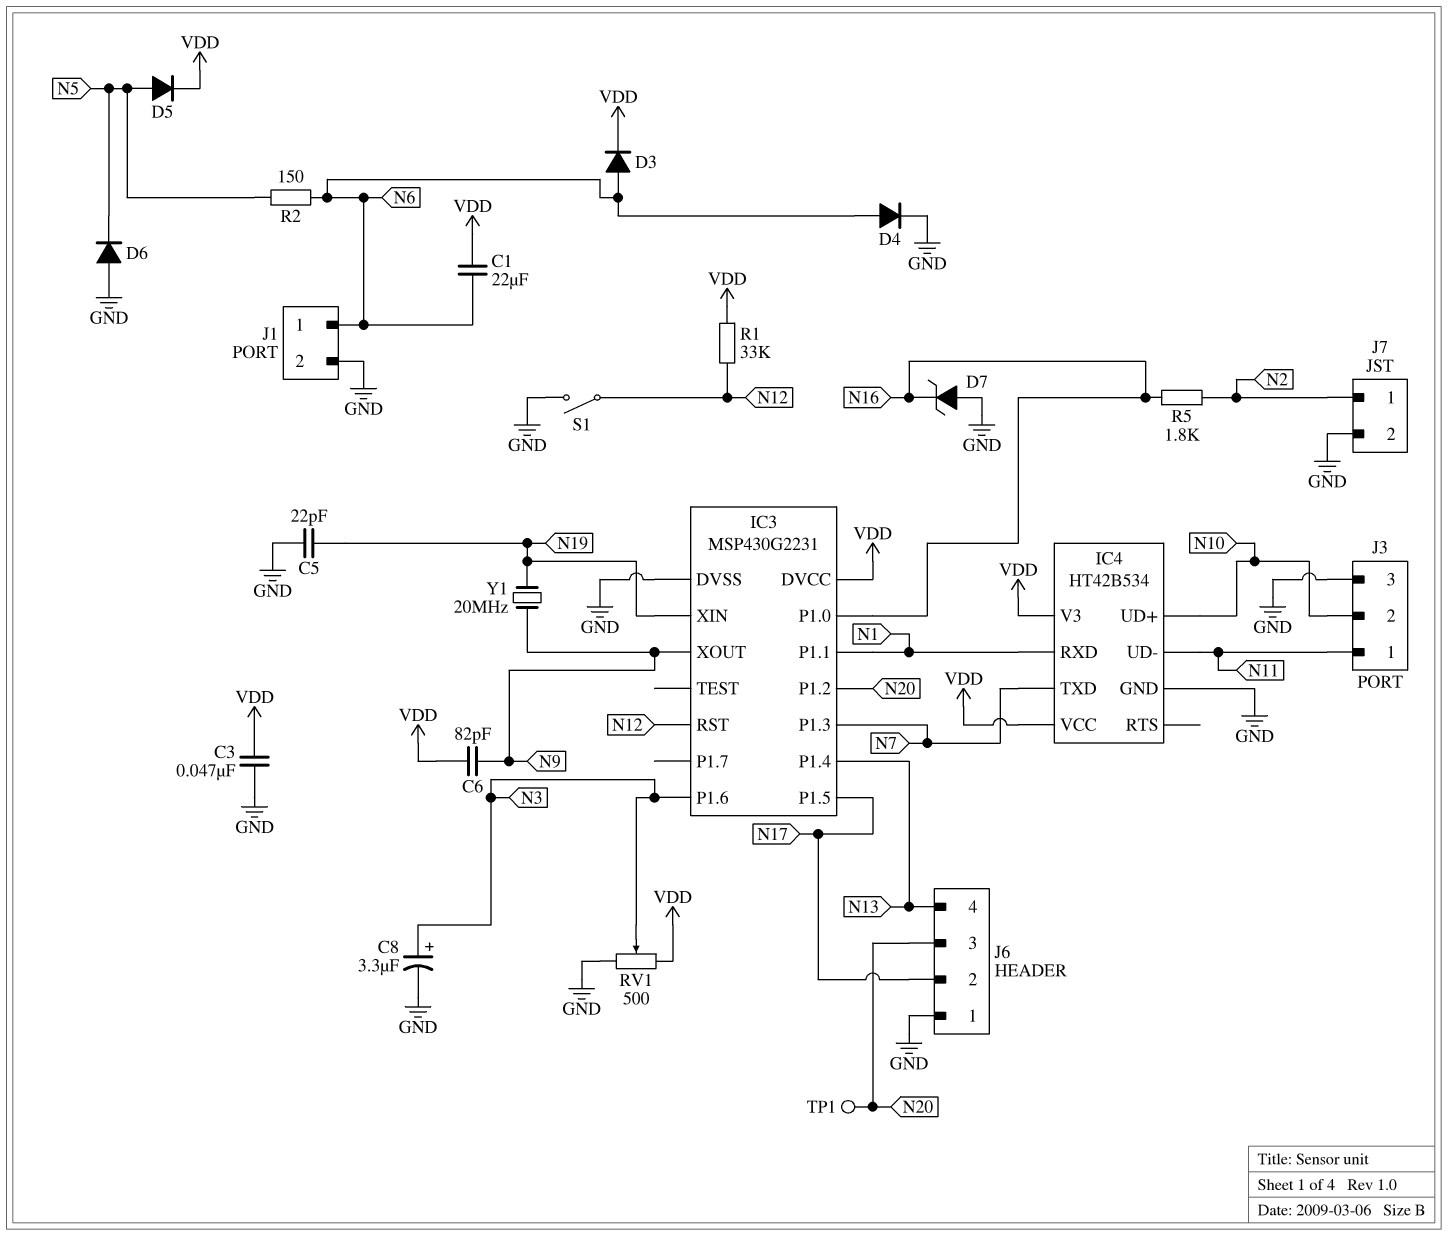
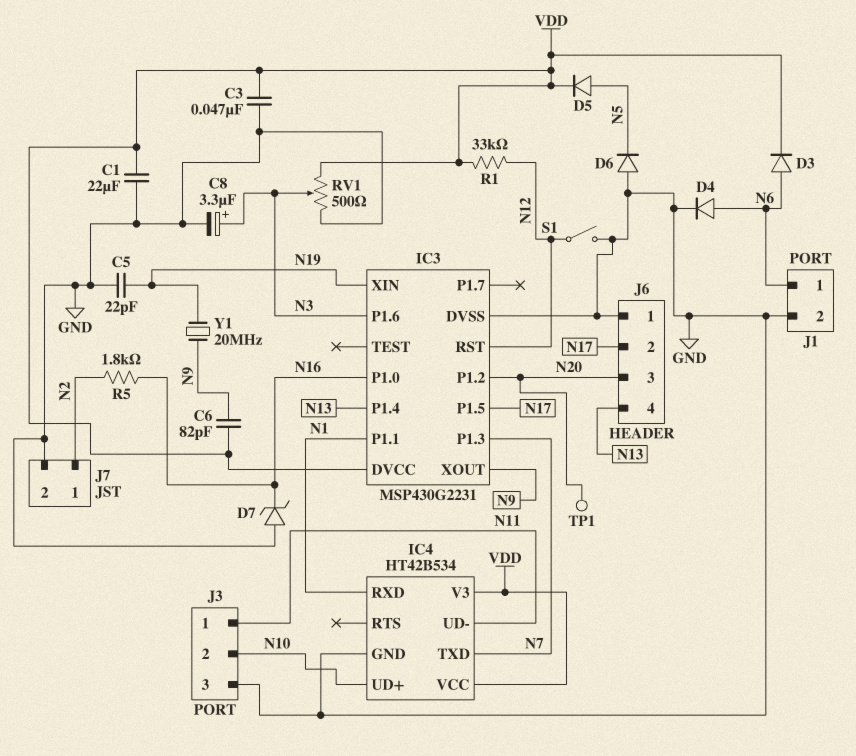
C1: 22uF (N6, VDD) -> 22uF (GND, VDD)
R2: 150 (N5, N6) -> none

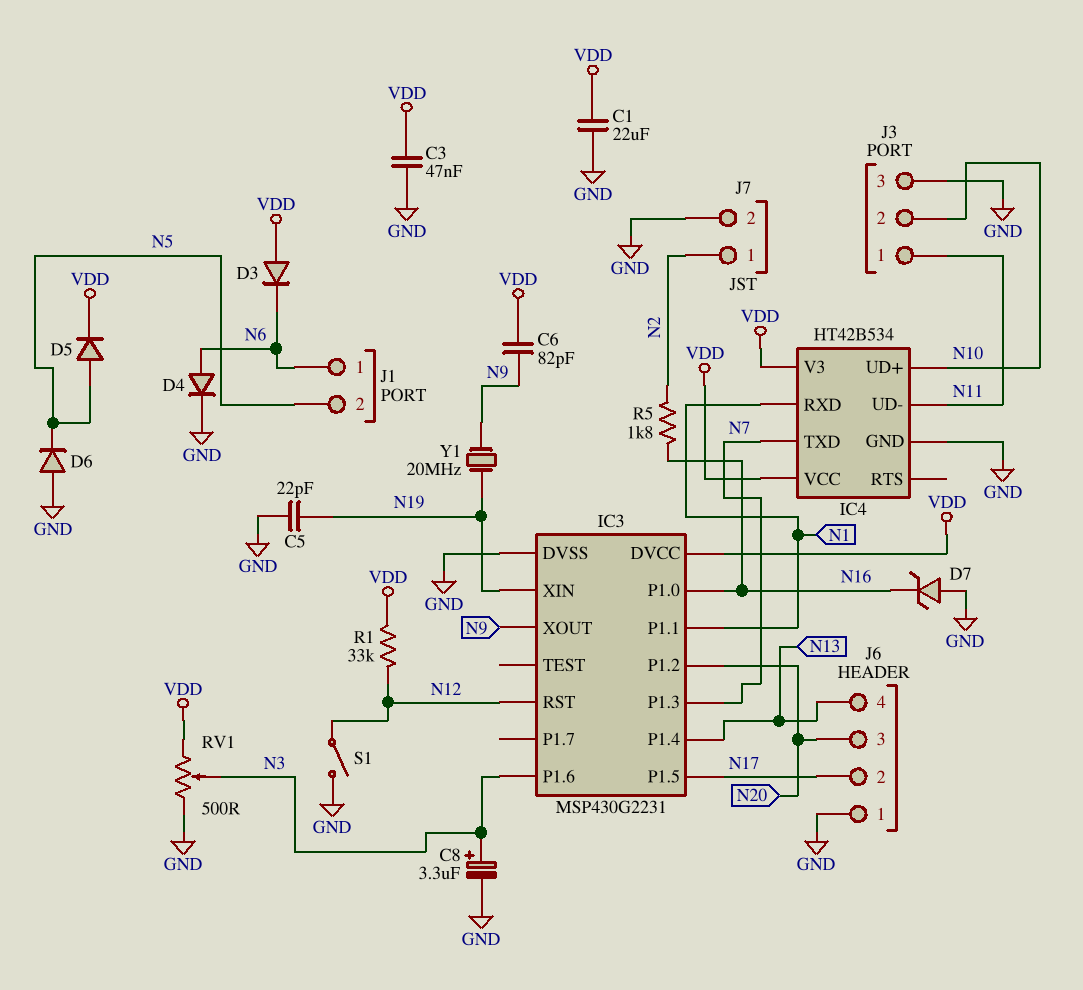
D3: diode (A N6, K VDD) -> diode (A VDD, K N6)
J1 pin 2: GND -> N5
TP1: test point (N20) -> none

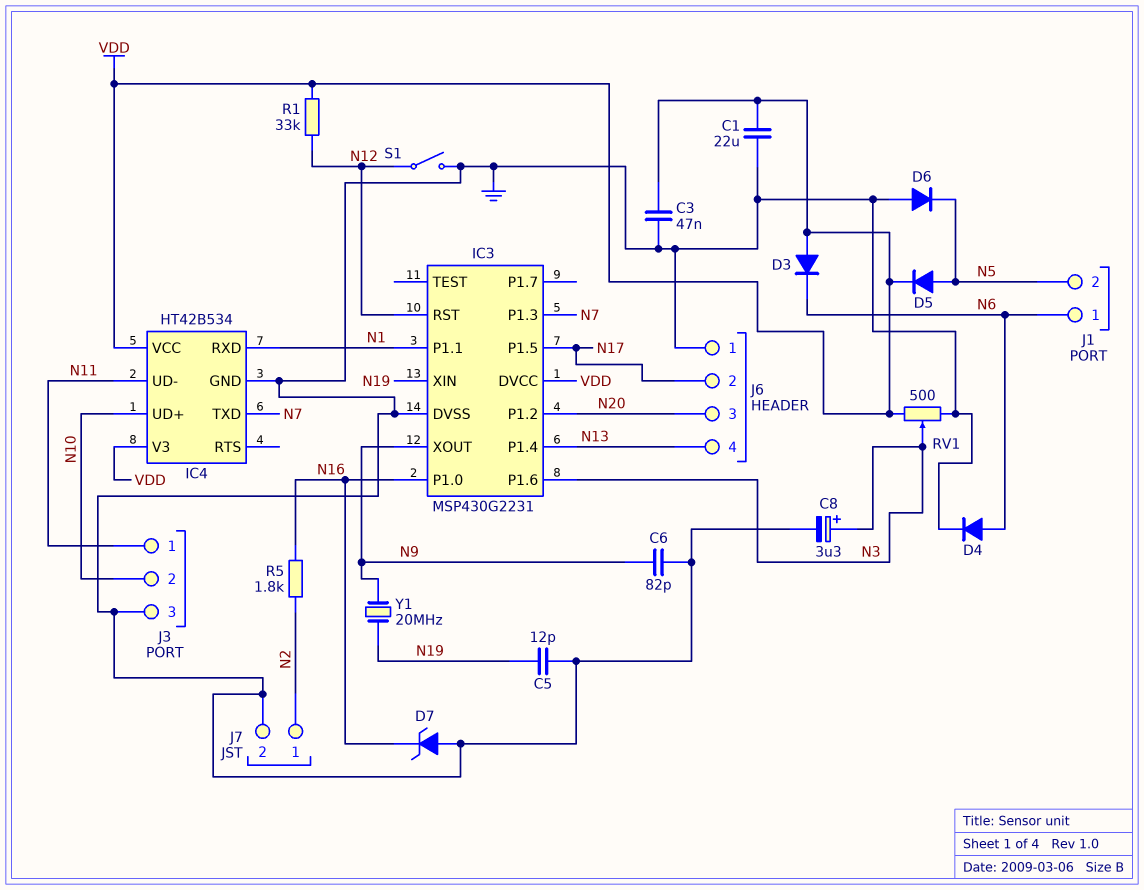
C5: 22pF (GND, N19) -> 12pF (GND, N19)
C6: 82pF (N9, VDD) -> 82pF (GND, N9)

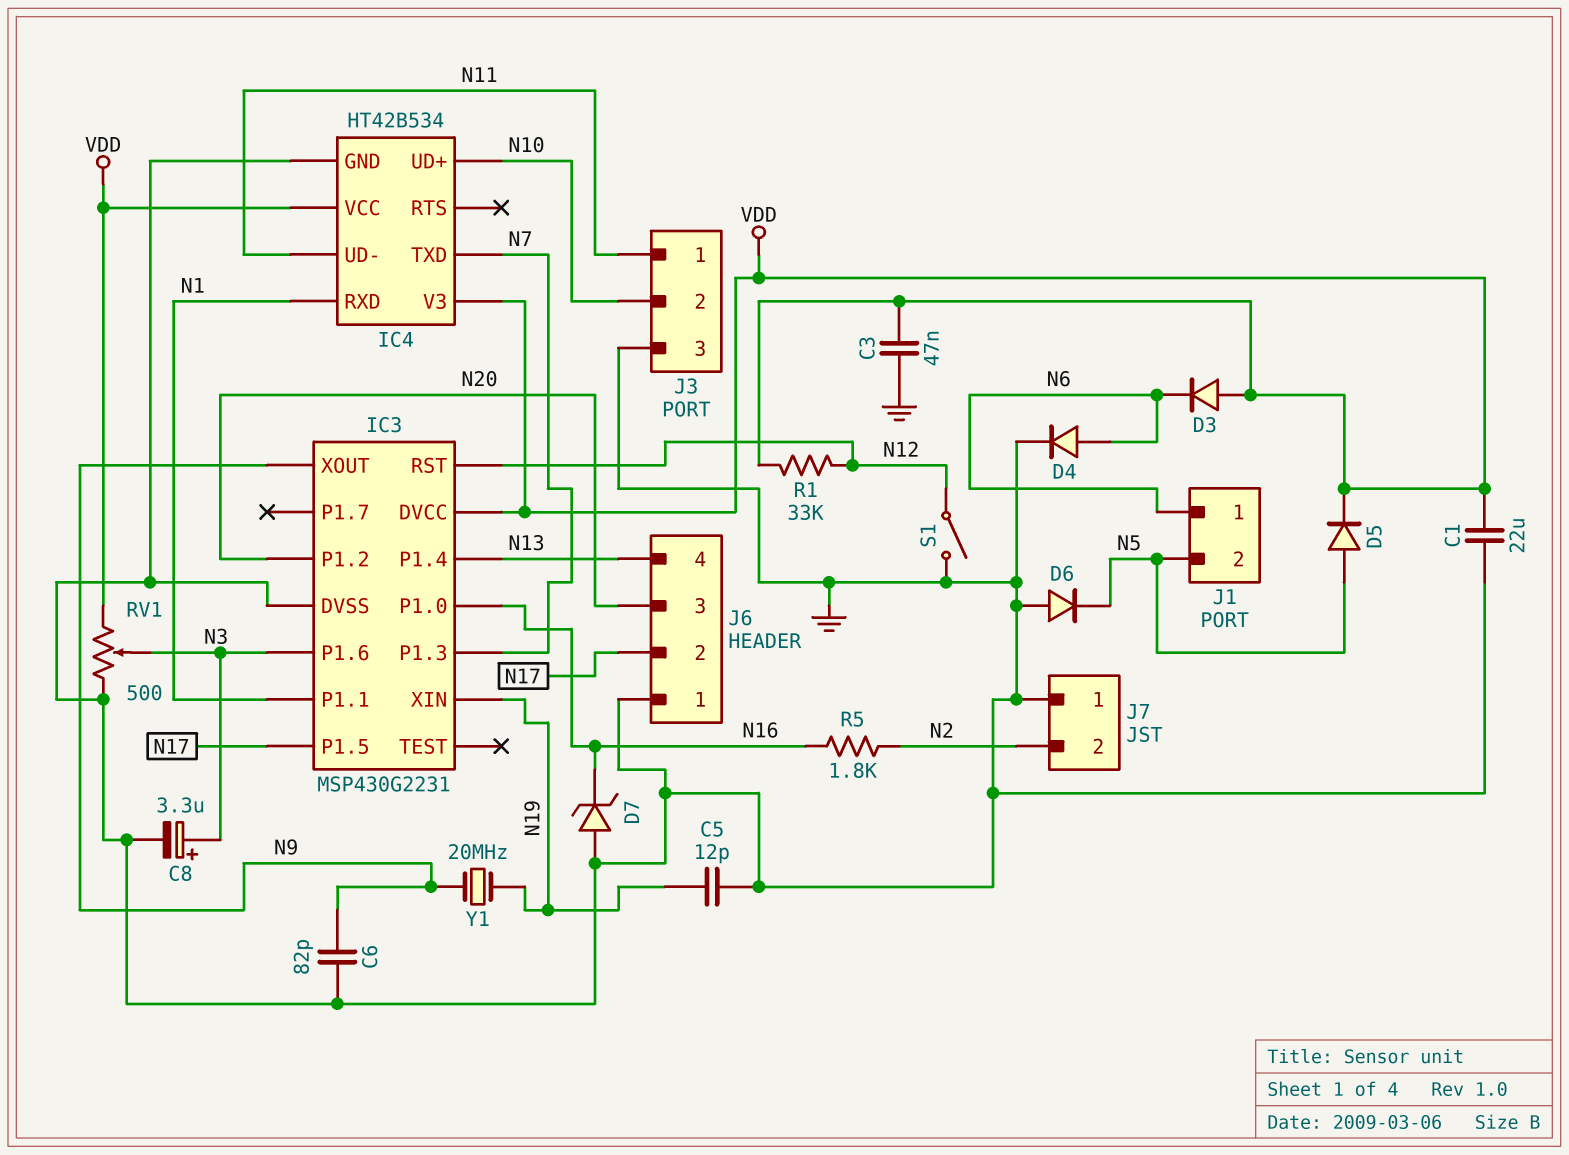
J7 pin 1: N2 -> GND
J7 pin 2: GND -> N2

